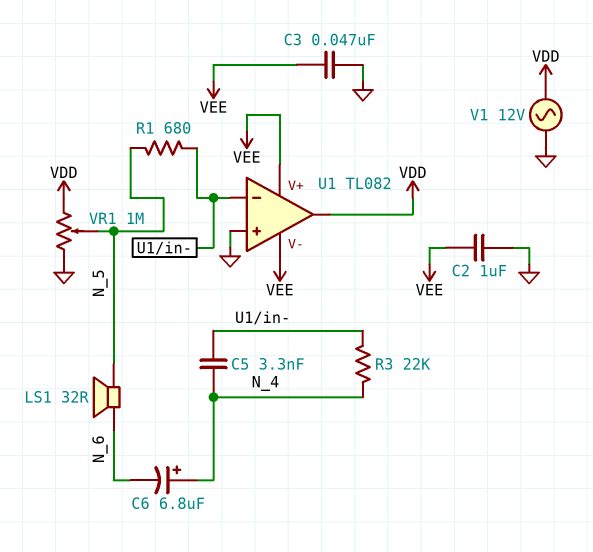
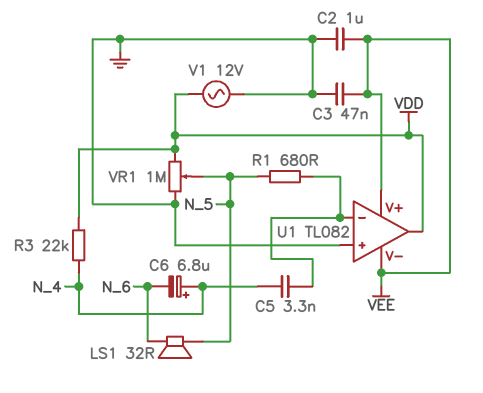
R3: 22k (N_4, U1/in-) -> 22k (N_4, VDD)

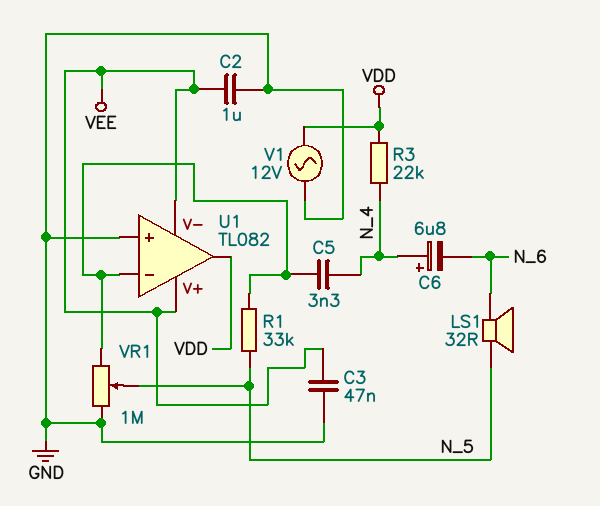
R1: 680 (N_5, U1/in-) -> 33k (N_5, U1/in-)
VR1: 1M (GND, VDD, wiper N_5) -> 1M (GND, U1/in-, wiper N_5)

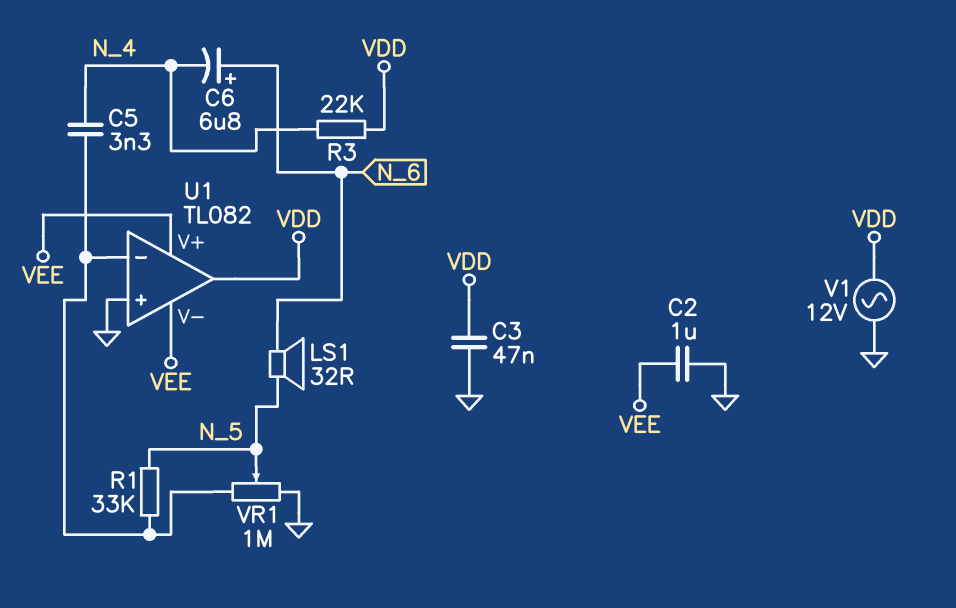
C3: 47nF (GND, VEE) -> 47nF (GND, VDD)
C6: 6.8uF (plus N_4, minus N_6) -> 6.8uF (plus N_6, minus N_4)

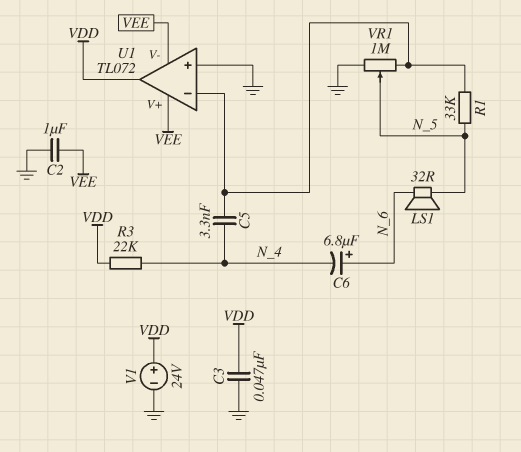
U1: TL082 -> TL072
V1: AC 12V (GND, VDD) -> 24V (plus VDD, minus GND)

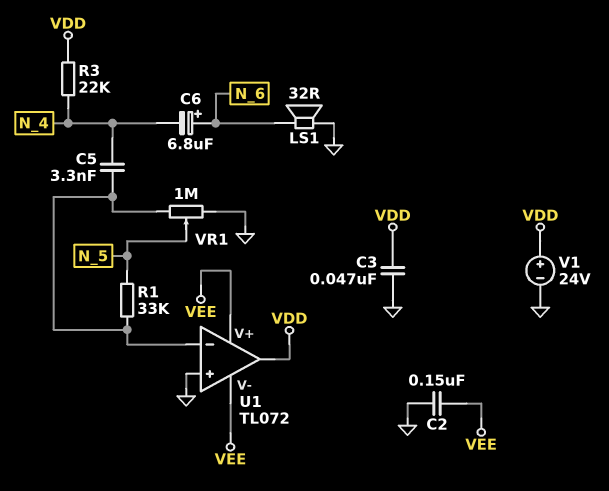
C2: 1uF (GND, VEE) -> 150nF (GND, VEE)
LS1: speaker 32R (N_5, N_6) -> speaker 32R (GND, N_6)

